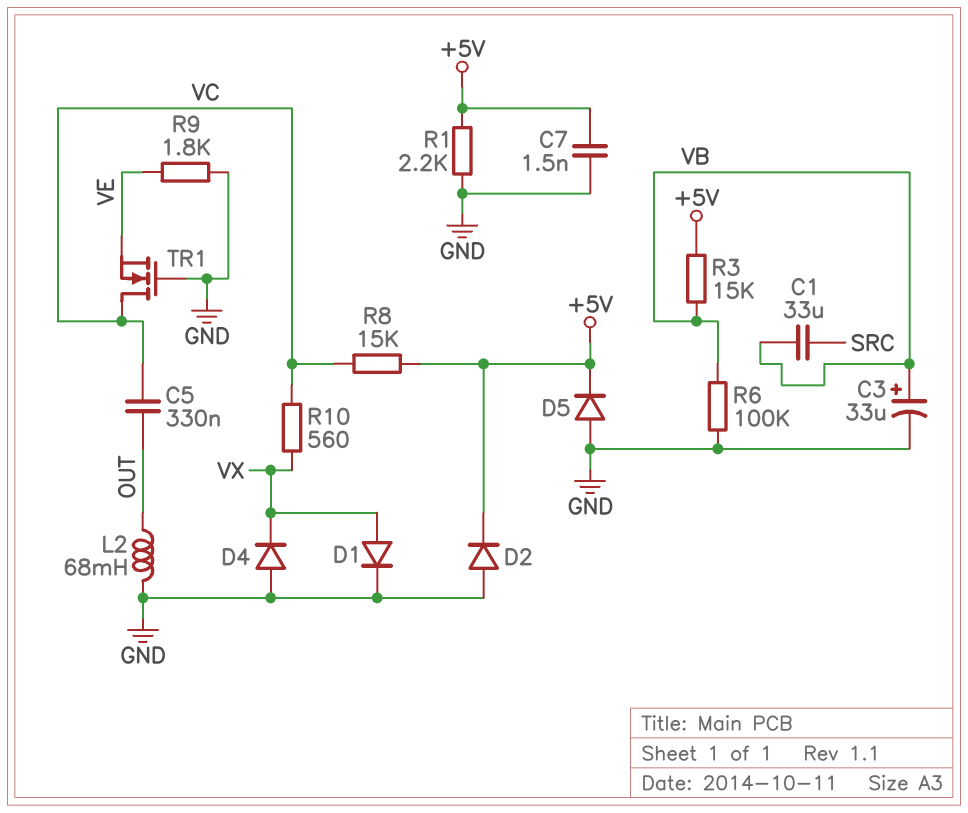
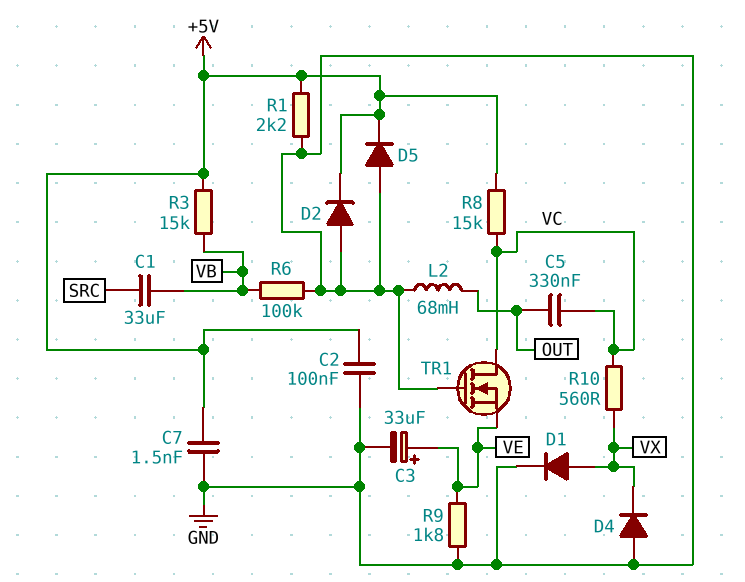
C2: none -> 100nF (+5V, GND)
C3: 33uF (plus VB, minus GND) -> 33uF (plus VE, minus GND)

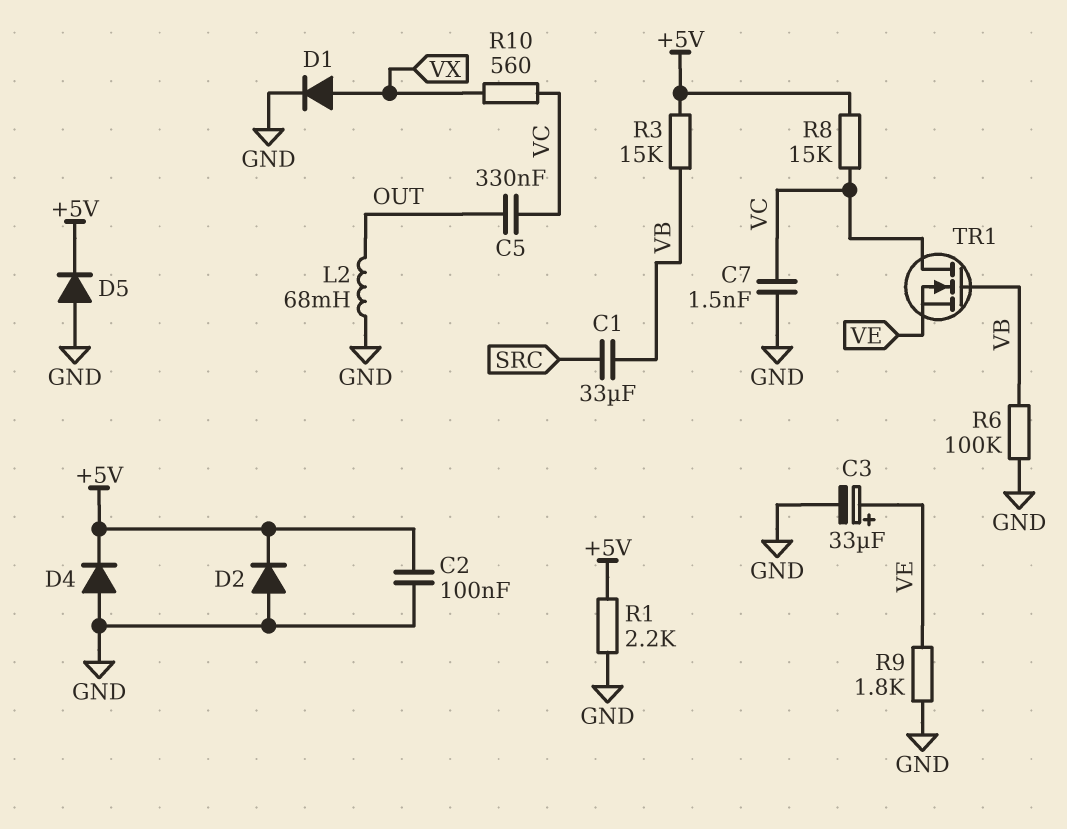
C7: 1.5nF (+5V, GND) -> 1.5nF (GND, VC)
D4: diode (A GND, K VX) -> diode (A GND, K +5V)
TR1: NMOS (G GND, D VC, S VE) -> NMOS (G VB, D VC, S VE)

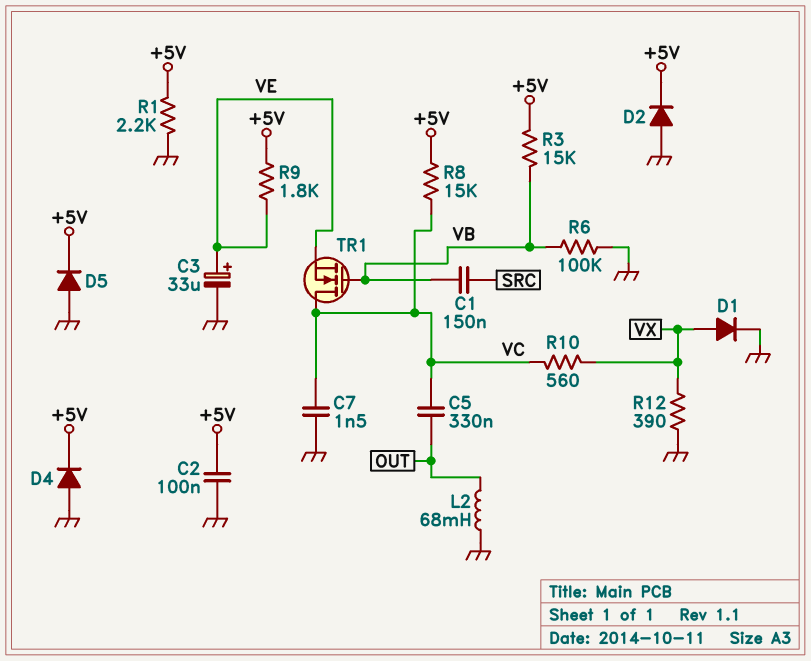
C1: 33uF (SRC, VB) -> 150nF (SRC, VB)
R9: 1.8k (GND, VE) -> 1.8k (+5V, VE)
R12: none -> 390 (GND, VX)

